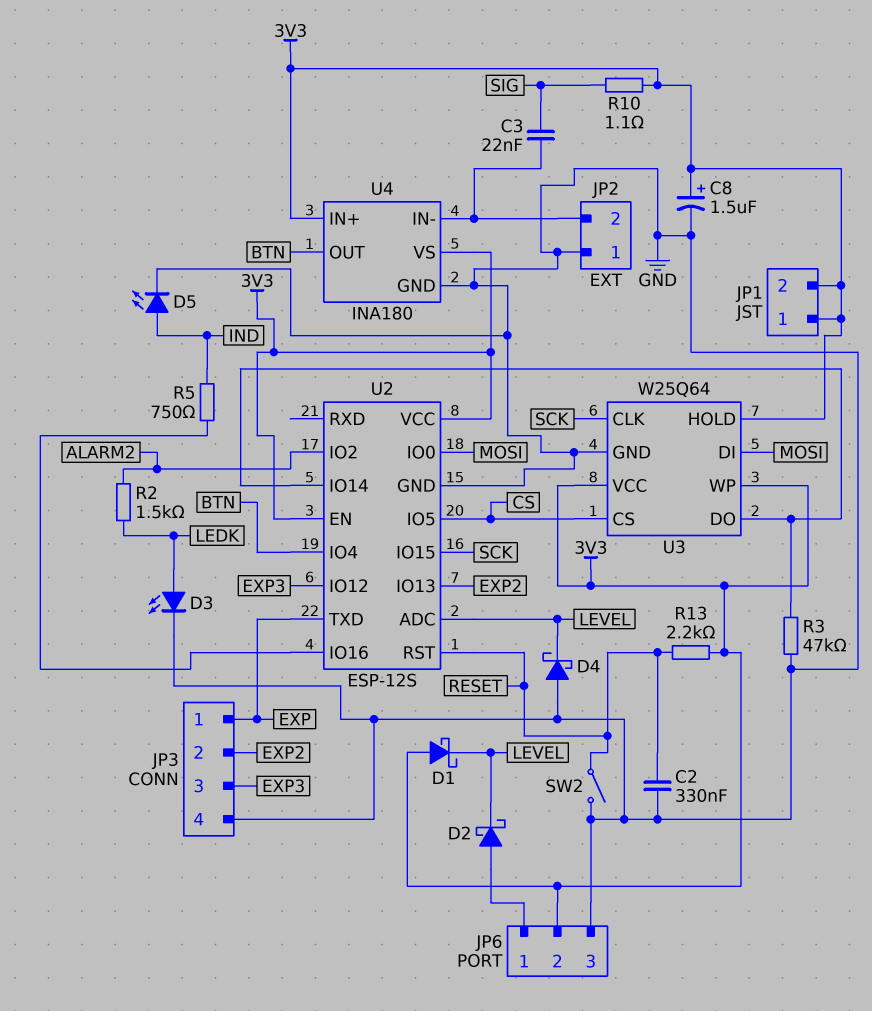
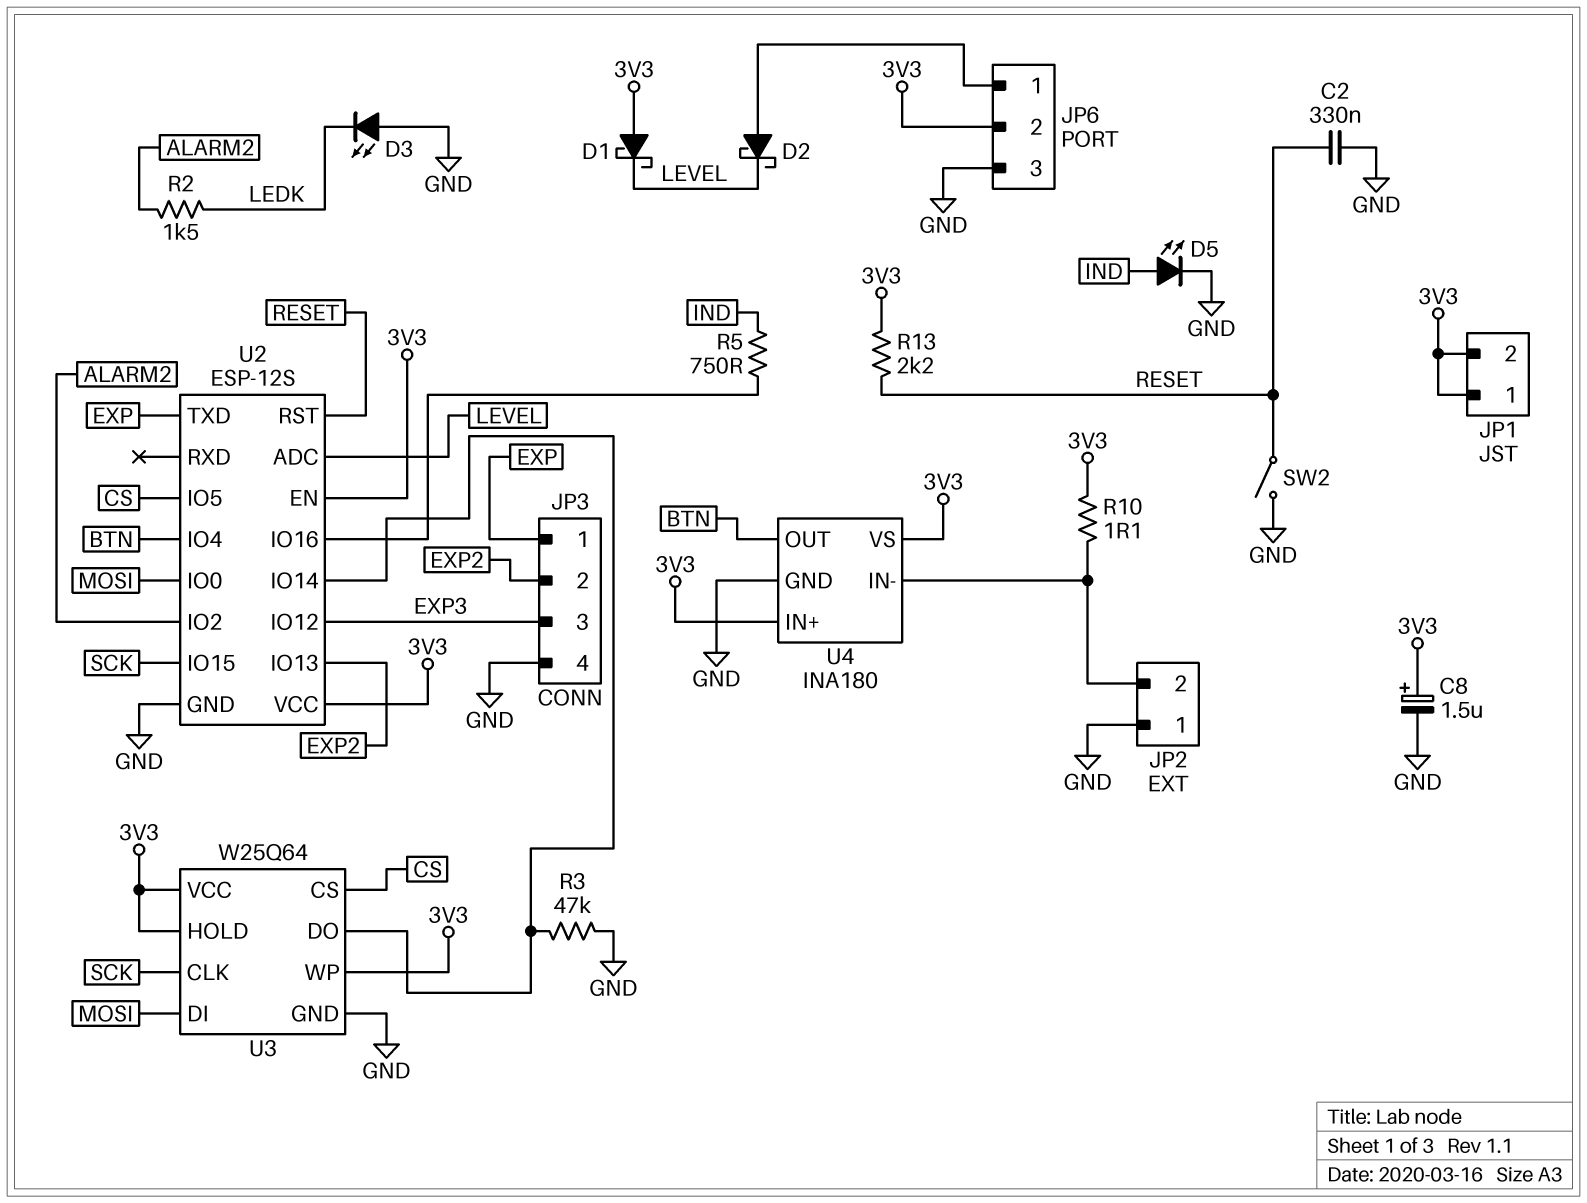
C3: 22nF (JP2/2, SIG) -> none
D3: LED (A LEDK, K GND) -> LED (A GND, K LEDK)
D4: schottky (A GND, K LEVEL) -> none
R10: 1.1 (3V3, SIG) -> 1.1 (3V3, JP2/2)

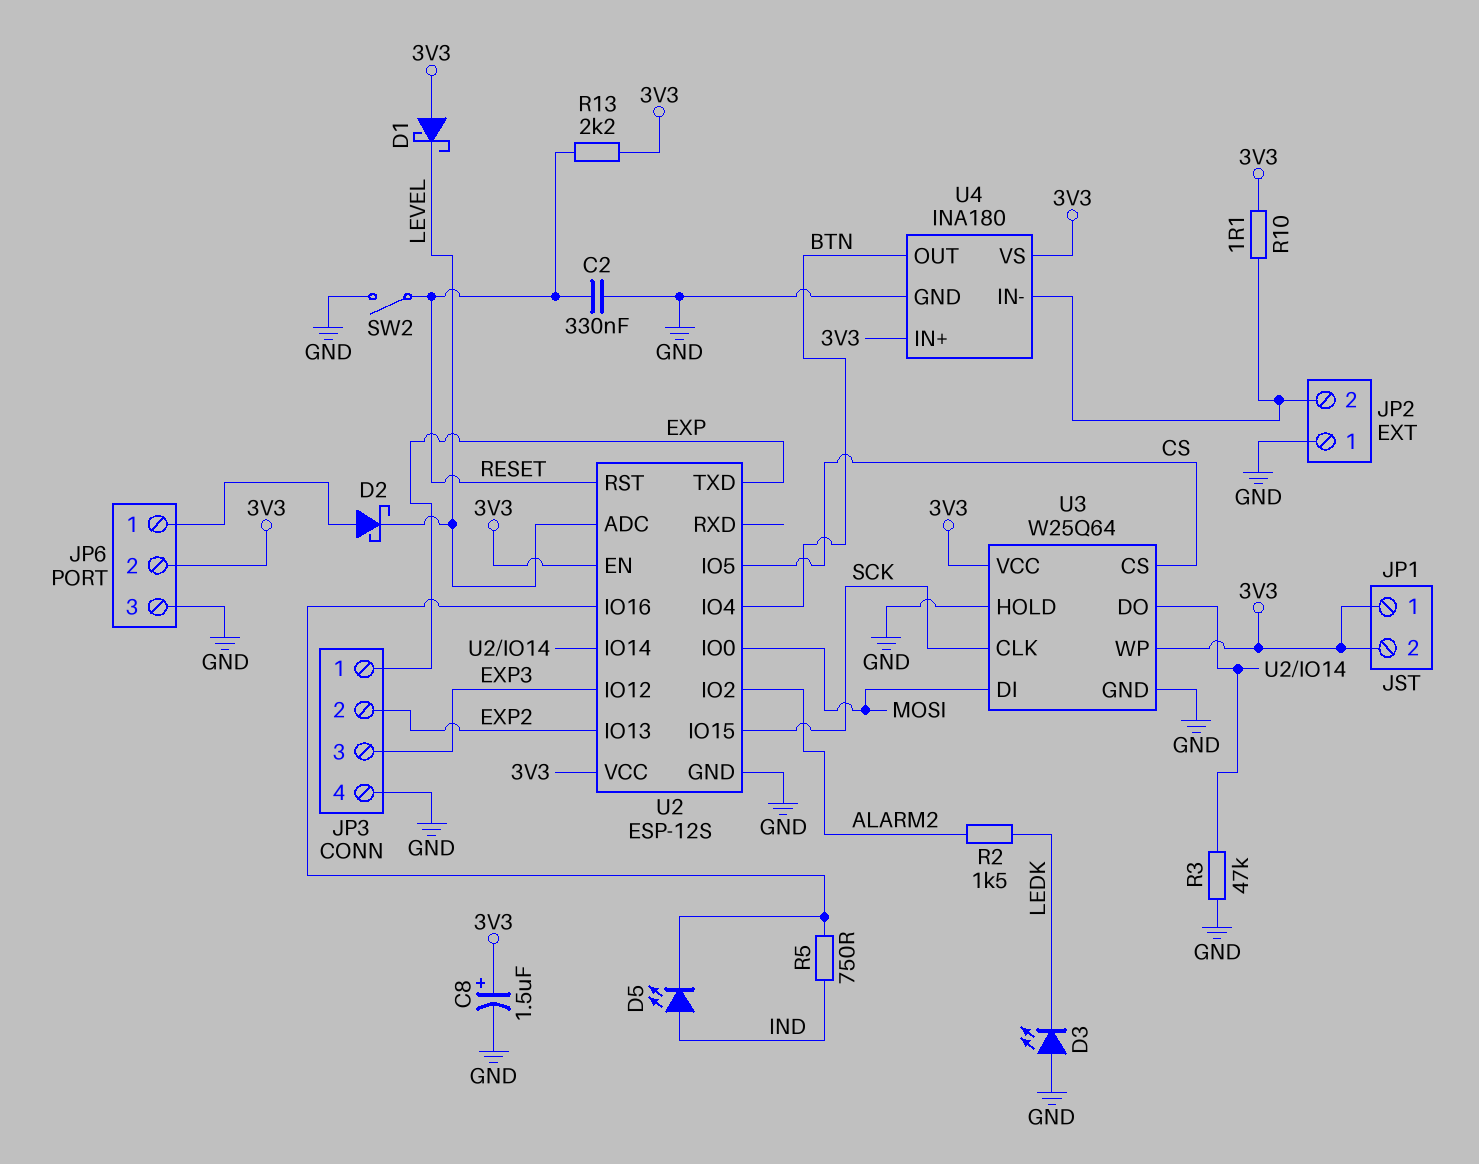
D5: LED (A IND, K GND) -> LED (A IND, K U2/IO16)
U3 pin HOLD: 3V3 -> GND

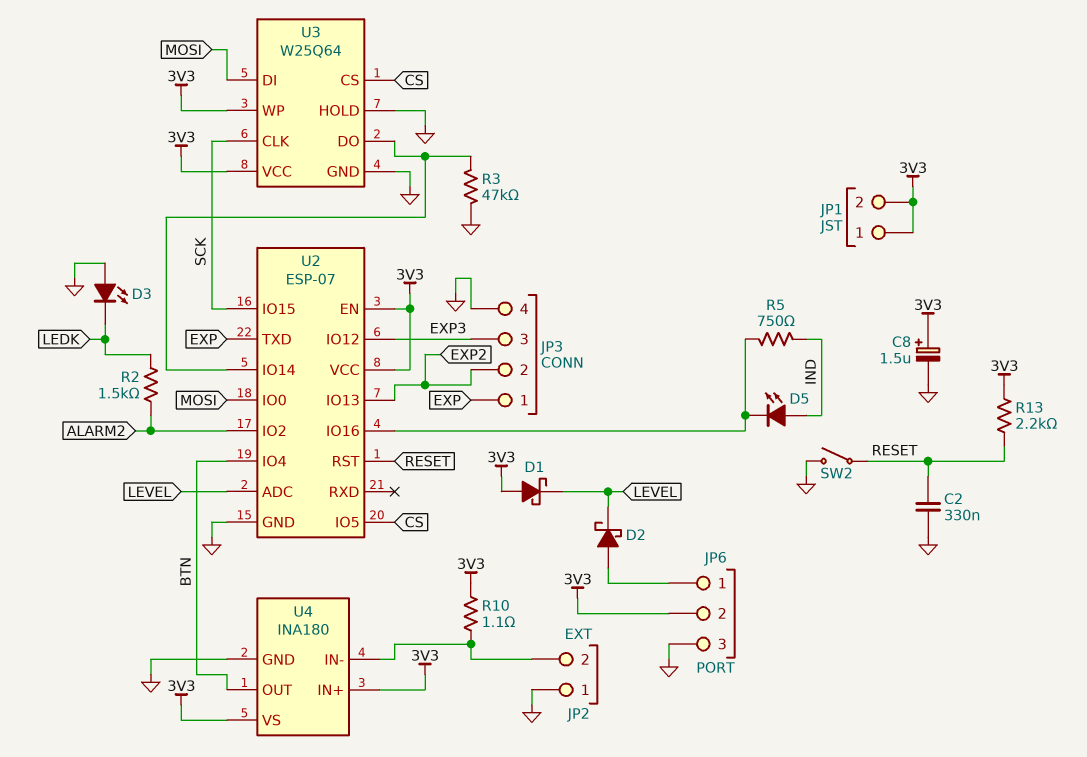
U2: ESP-12S -> ESP-07

